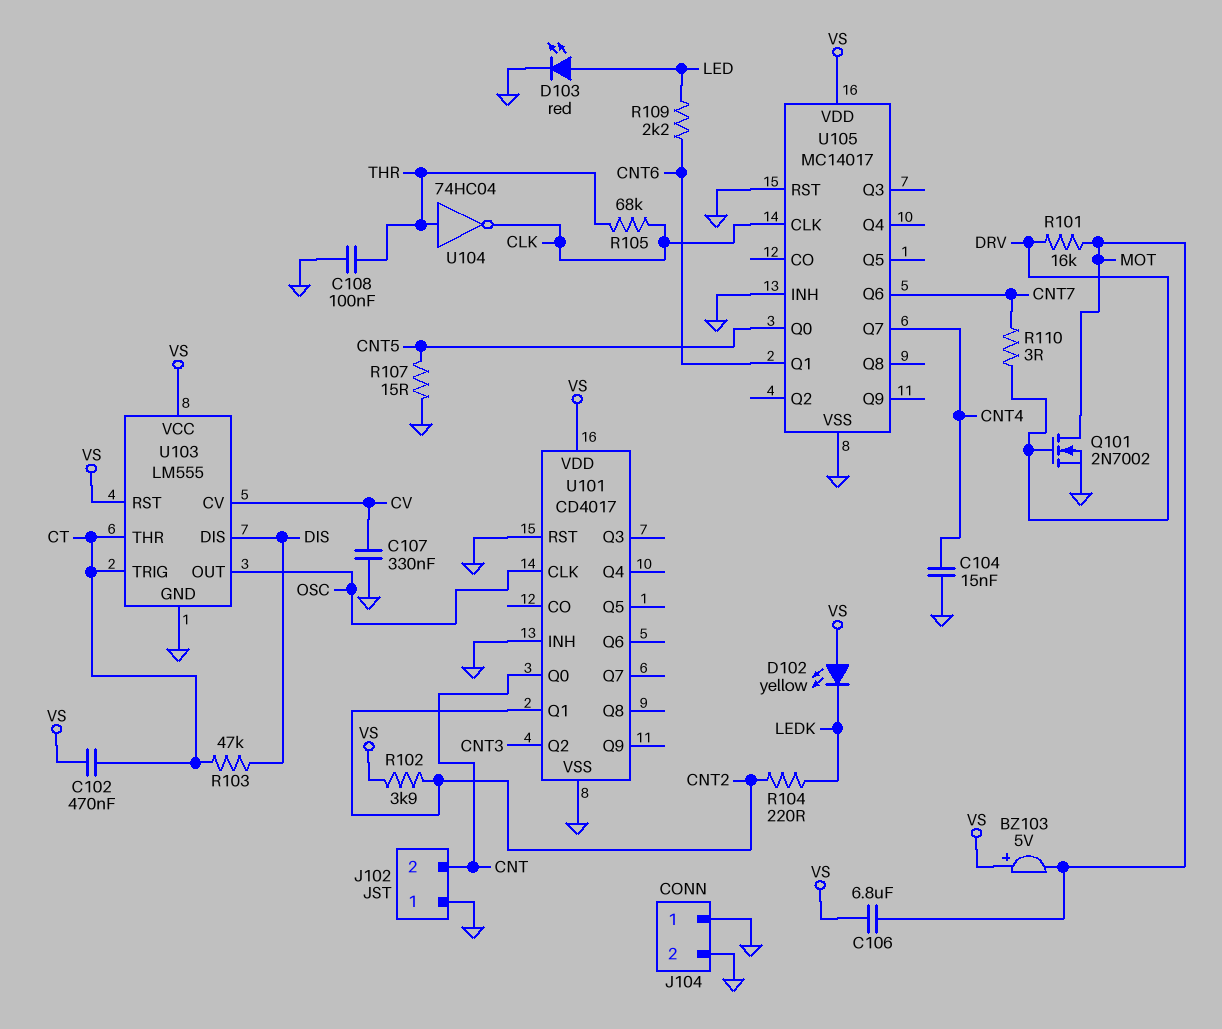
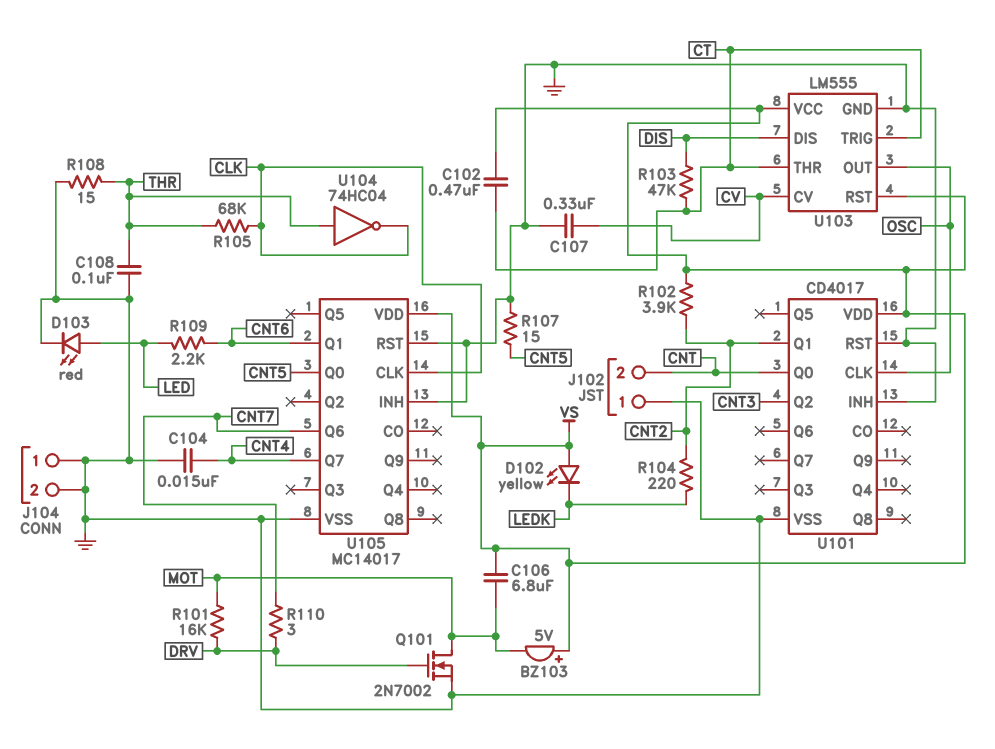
R108: none -> 15 (GND, THR)

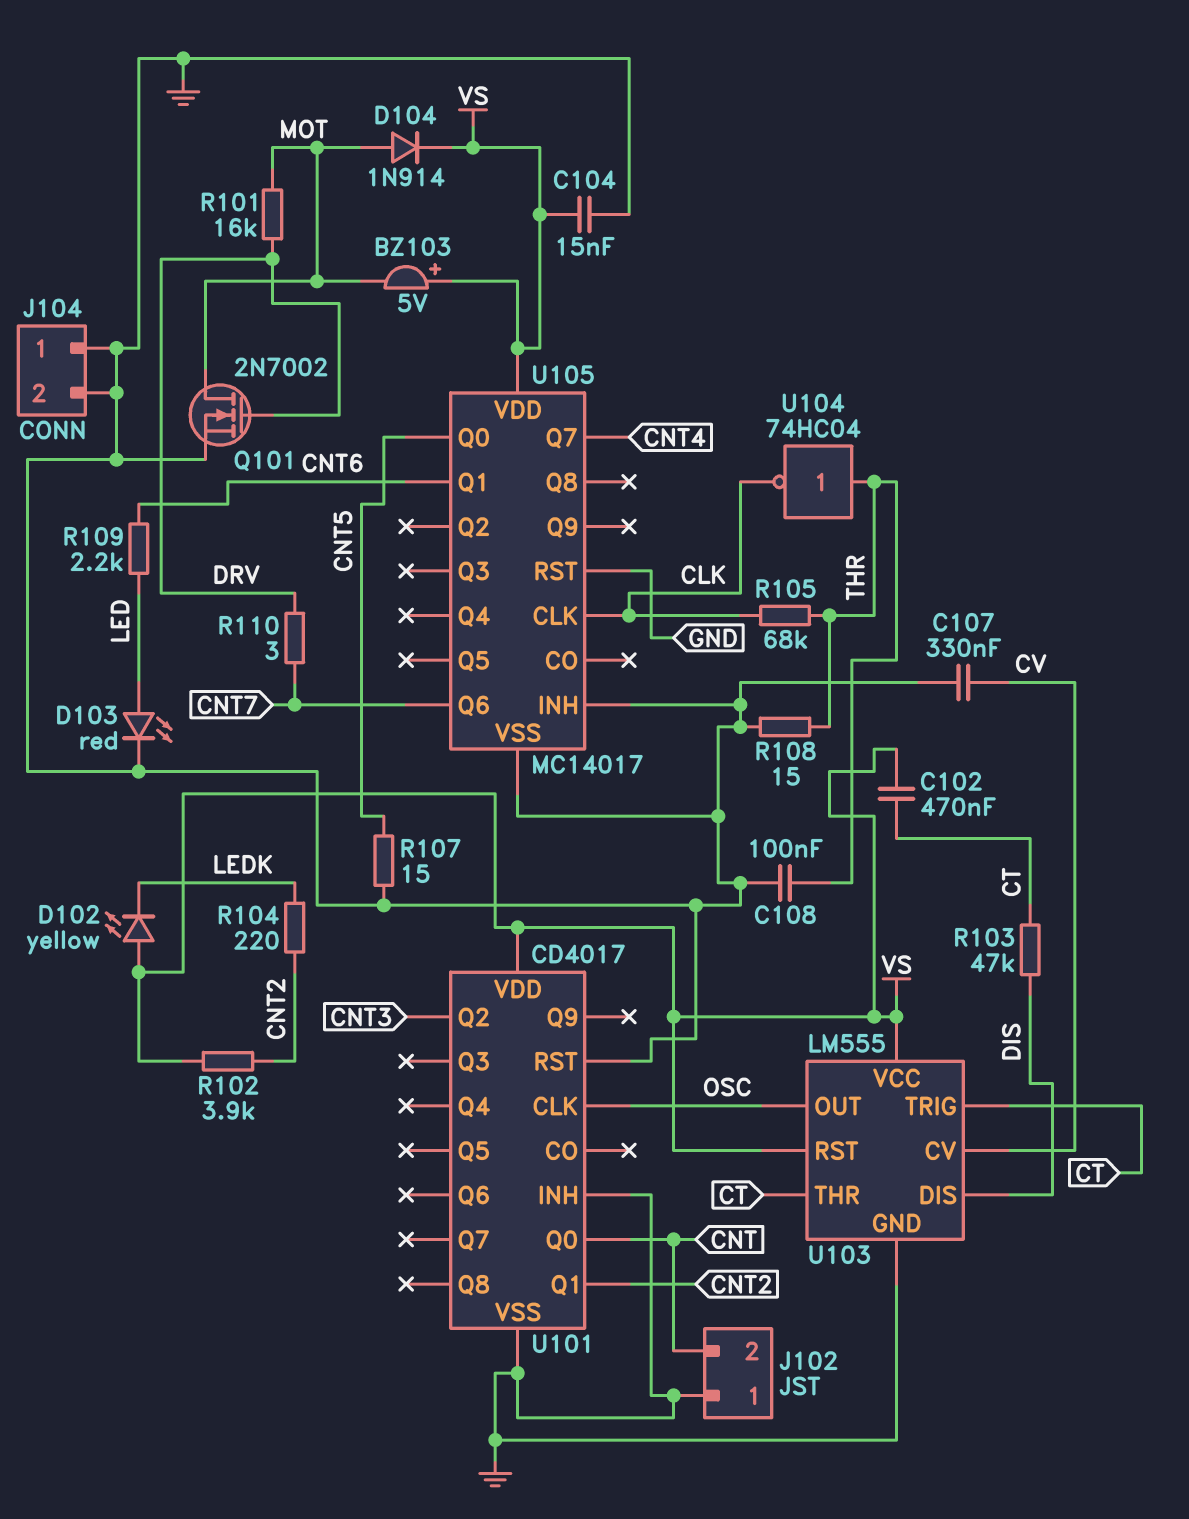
C104: 15nF (CNT4, GND) -> 15nF (GND, VS)
C106: 6.8uF (MOT, VS) -> none
D104: none -> diode 1N914 (A MOT, K VS)

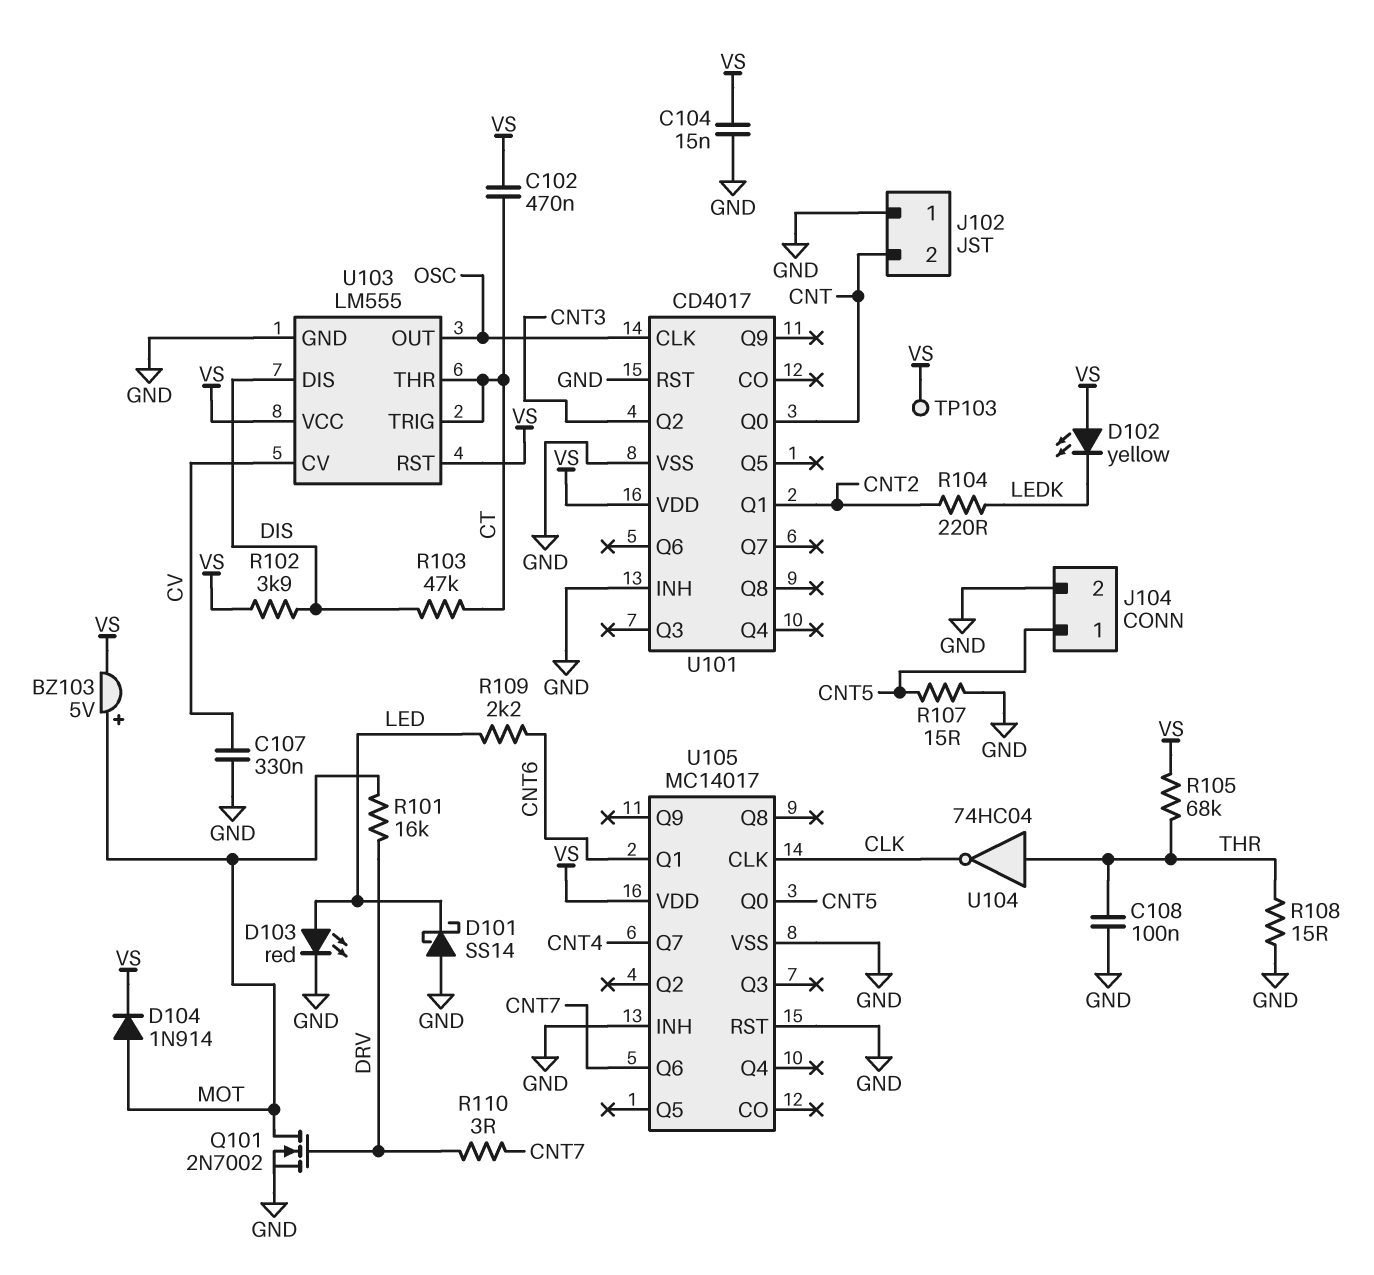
BZ103: buzzer 5V (plus VS, minus MOT) -> buzzer 5V (plus MOT, minus VS)
D101: none -> schottky SS14 (A GND, K LED)
J104 pin 1: GND -> CNT5
R102: 3.9k (CNT2, VS) -> 3.9k (DIS, VS)
R105: 68k (CLK, THR) -> 68k (THR, VS)
TP103: none -> test point (VS)

